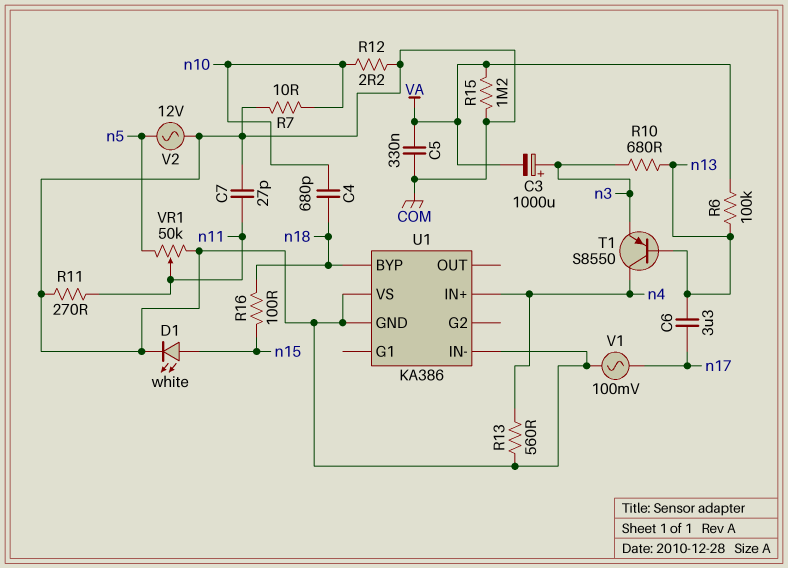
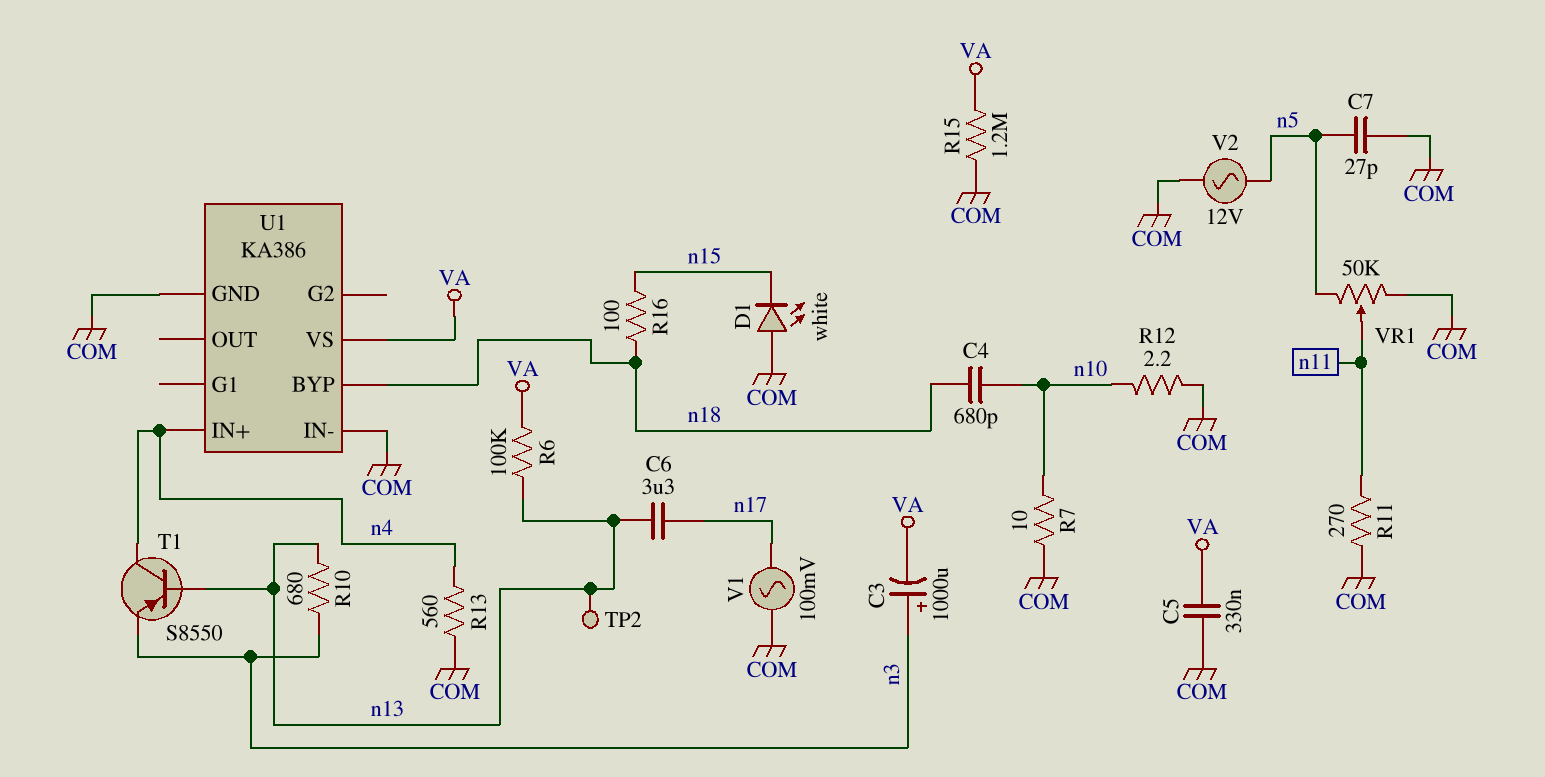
C7: 27pF (COM, n11) -> 27pF (COM, n5)
D1: LED white (A n15, K COM) -> LED white (A COM, K n15)
TP2: none -> test point (n13)
U1 pin VS: COM -> VA

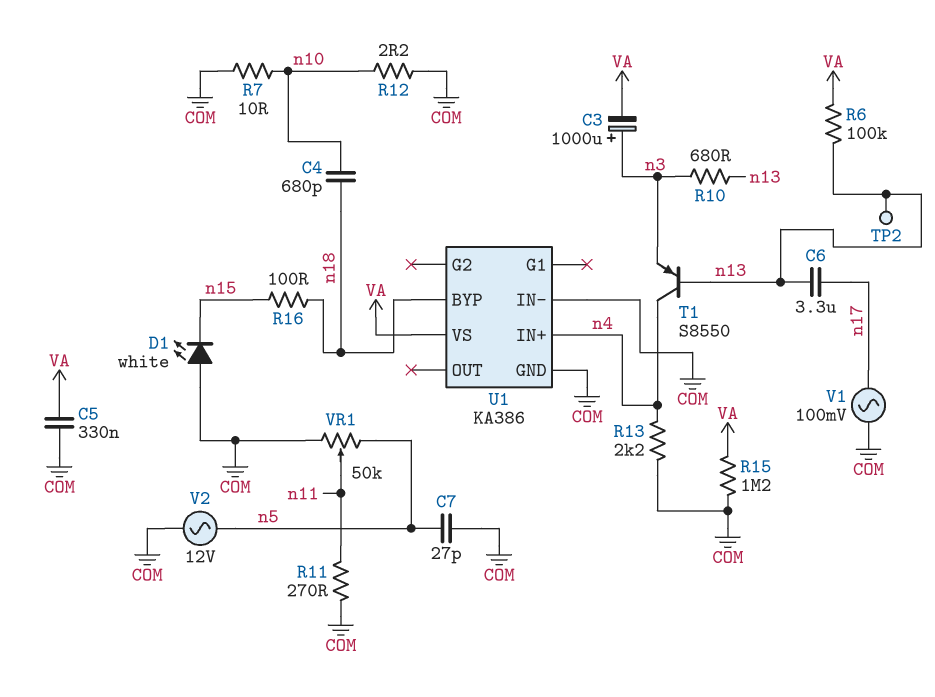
R13: 560 (COM, n4) -> 2.2k (COM, n4)

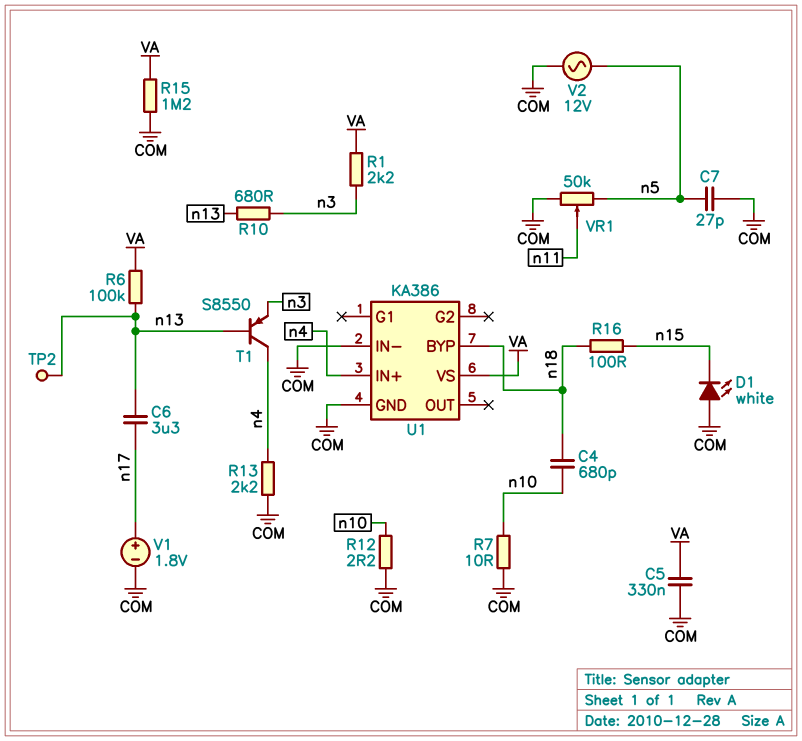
C3: 1000uF (plus n3, minus VA) -> none
R1: none -> 2.2k (VA, n3)
R11: 270 (COM, n11) -> none
V1: AC 100mV (COM, n17) -> 1.8V (plus n17, minus COM)

